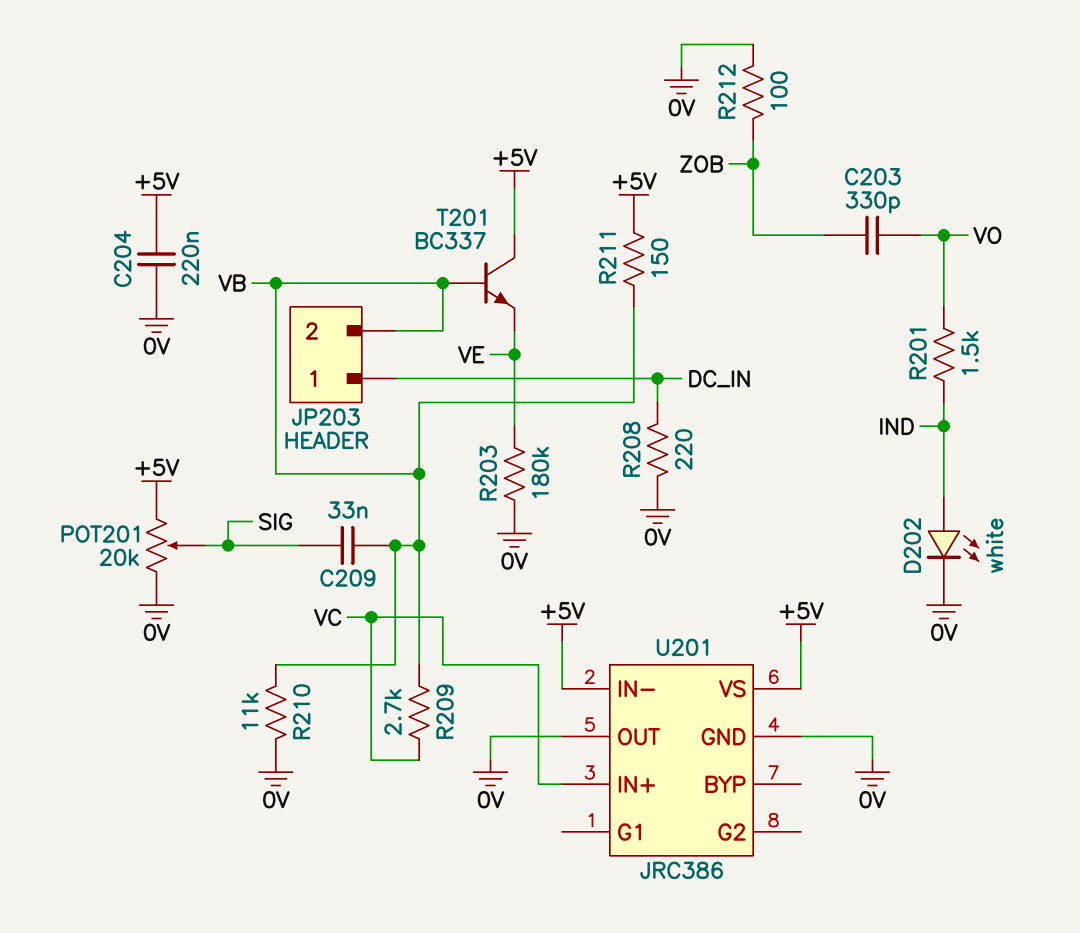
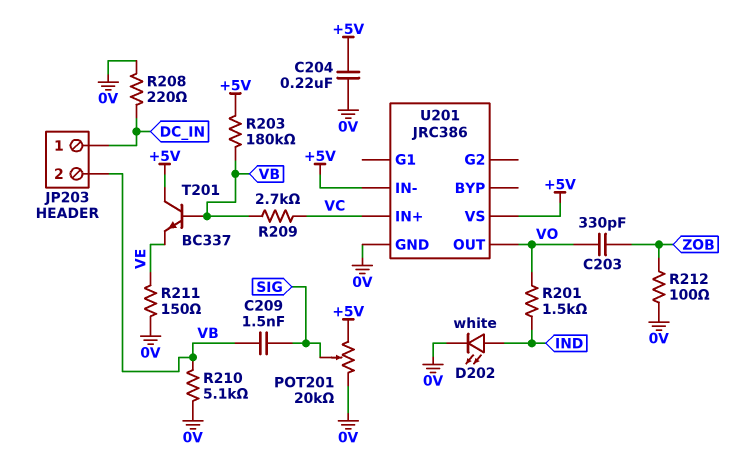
C209: 33nF (SIG, VB) -> 1.5nF (SIG, VB)
R203: 180k (0V, VE) -> 180k (+5V, VB)
R210: 11k (0V, VB) -> 5.1k (0V, VB)
R211: 150 (+5V, VB) -> 150 (0V, VE)
U201 pin OUT: 0V -> VO

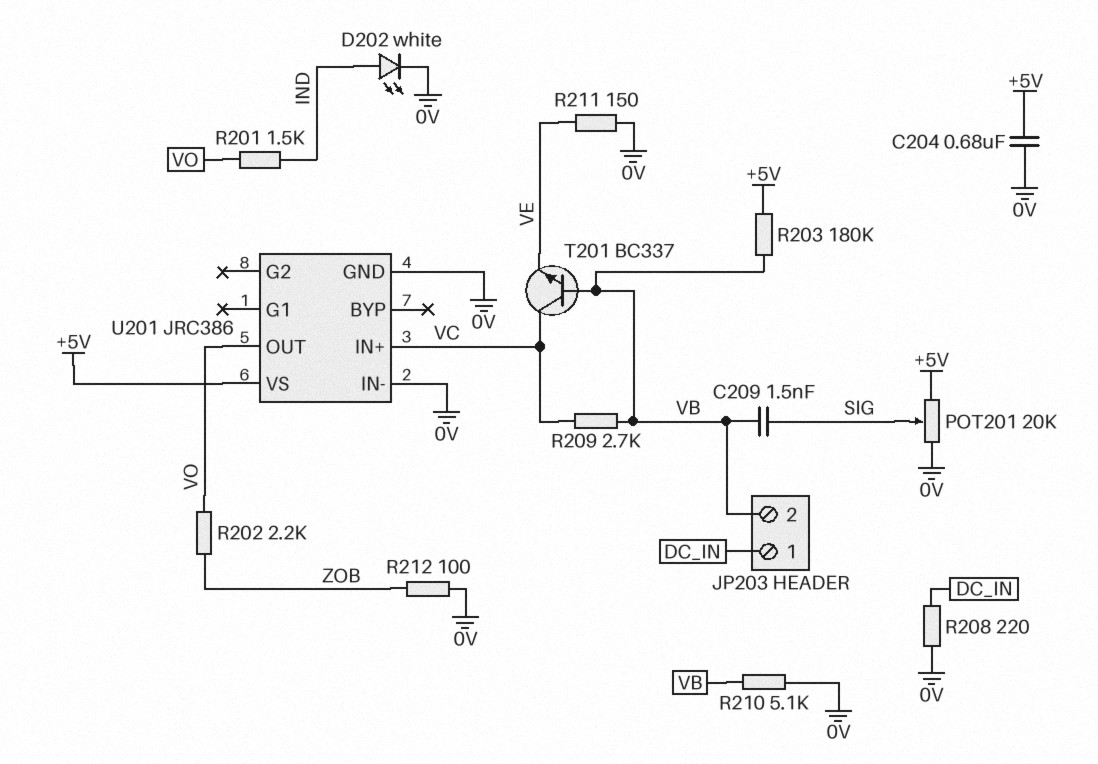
C203: 330pF (VO, ZOB) -> none
C204: 220nF (+5V, 0V) -> 680nF (+5V, 0V)
R202: none -> 2.2k (VO, ZOB)
T201: NPN BC337 (B VB, C +5V, E VE) -> NPN BC337 (B VB, C VC, E VE)
U201 pin IN-: +5V -> 0V

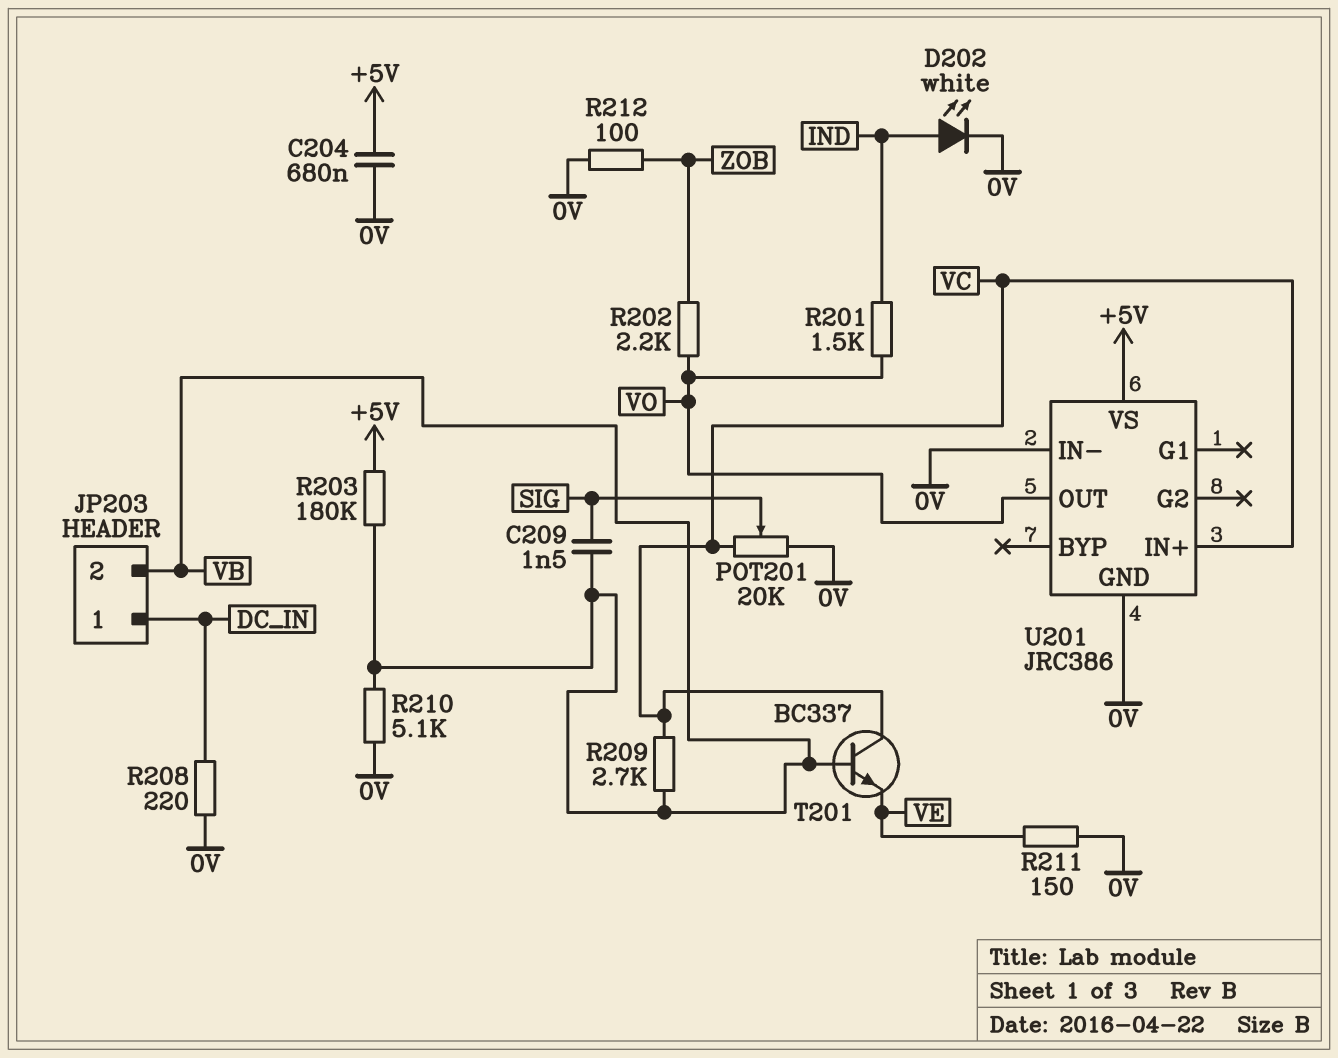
POT201: 20k (+5V, 0V, wiper SIG) -> 20k (0V, VC, wiper SIG)

